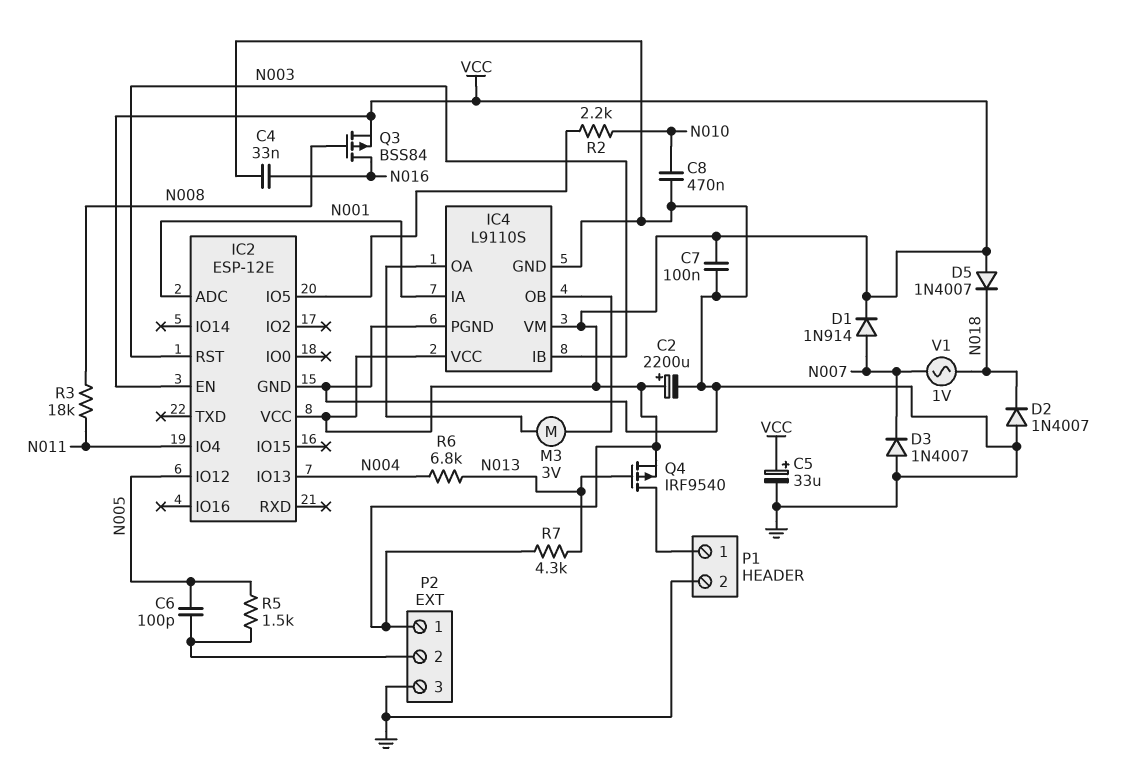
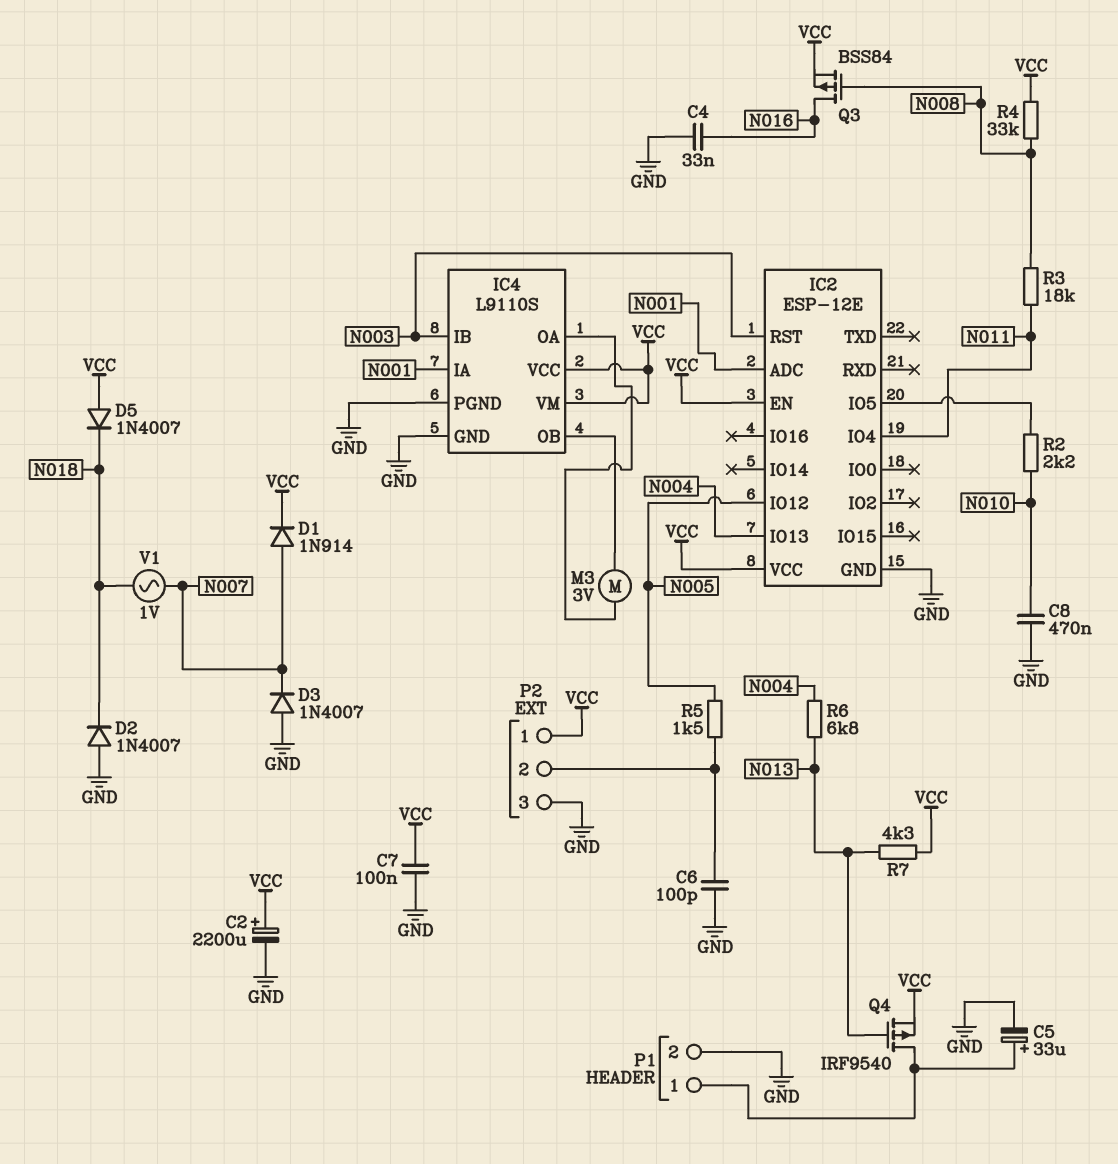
C5: 33uF (plus VCC, minus GND) -> 33uF (plus P1/1, minus GND)
C6: 100pF (N005, P2/2) -> 100pF (GND, P2/2)
R4: none -> 33k (N008, VCC)

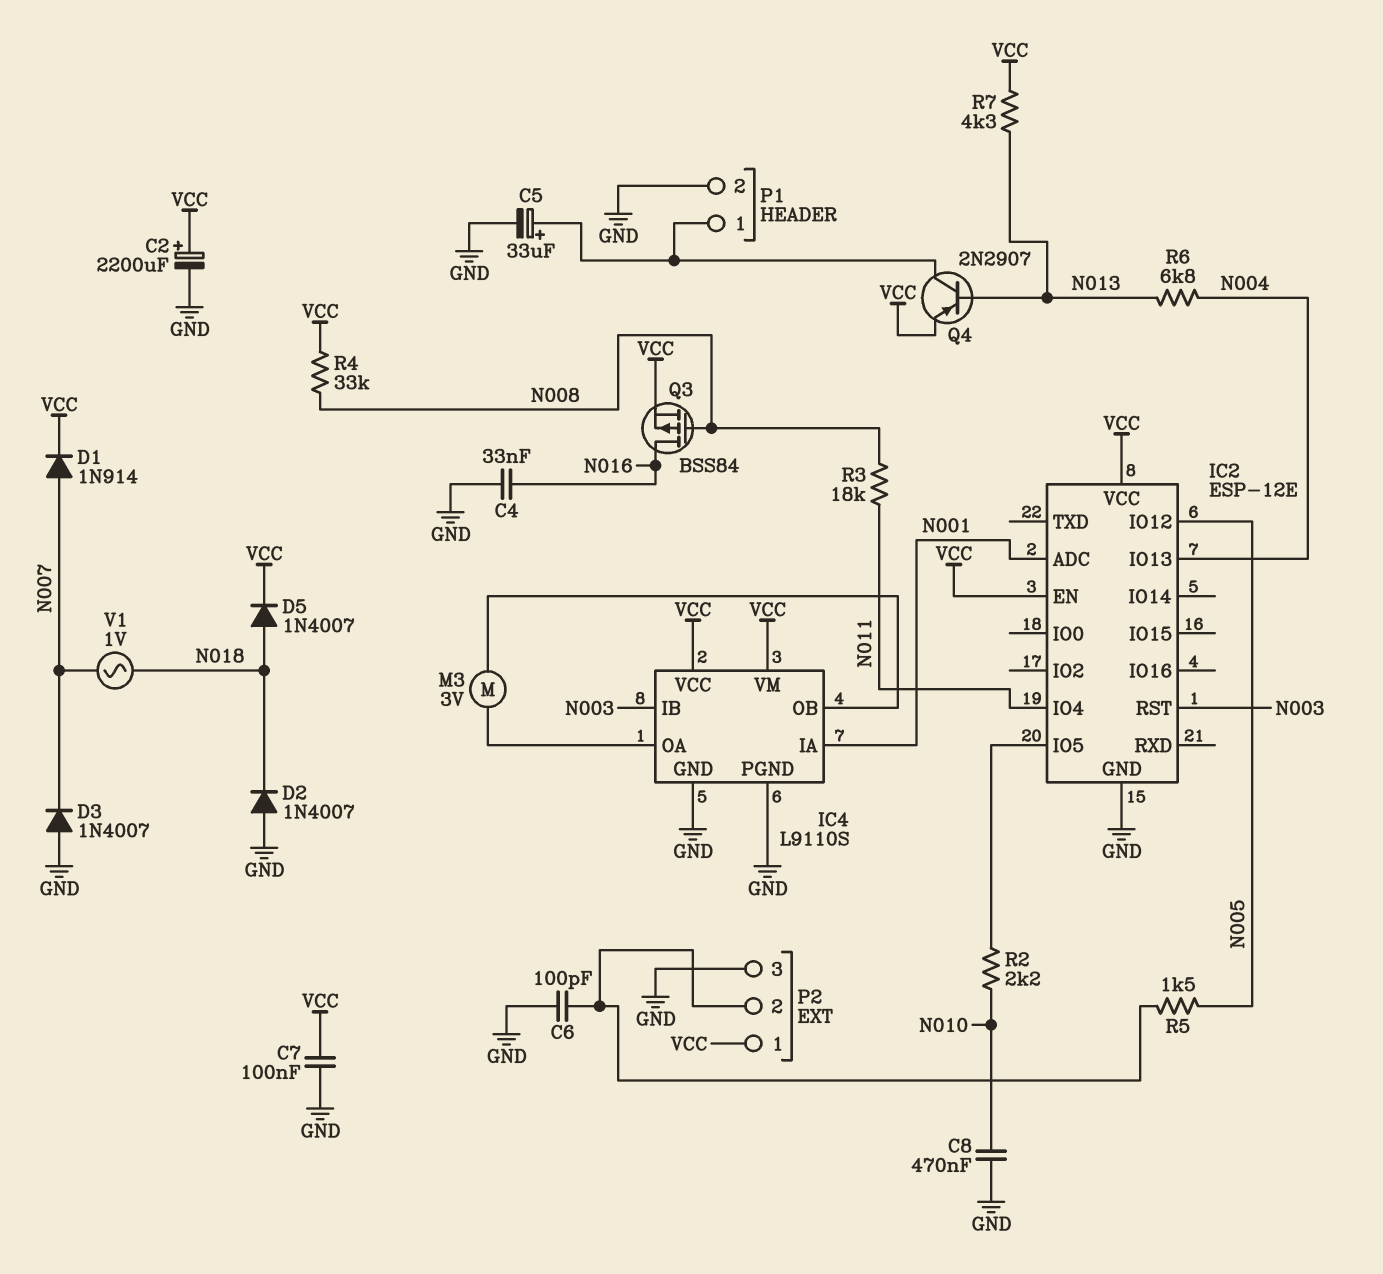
D5: diode 1N4007 (A VCC, K N018) -> diode 1N4007 (A N018, K VCC)
Q4: PMOS IRF9540 (G N013, D P1/1, S VCC) -> PNP 2N2907 (B N013, C P1/1, E VCC)

